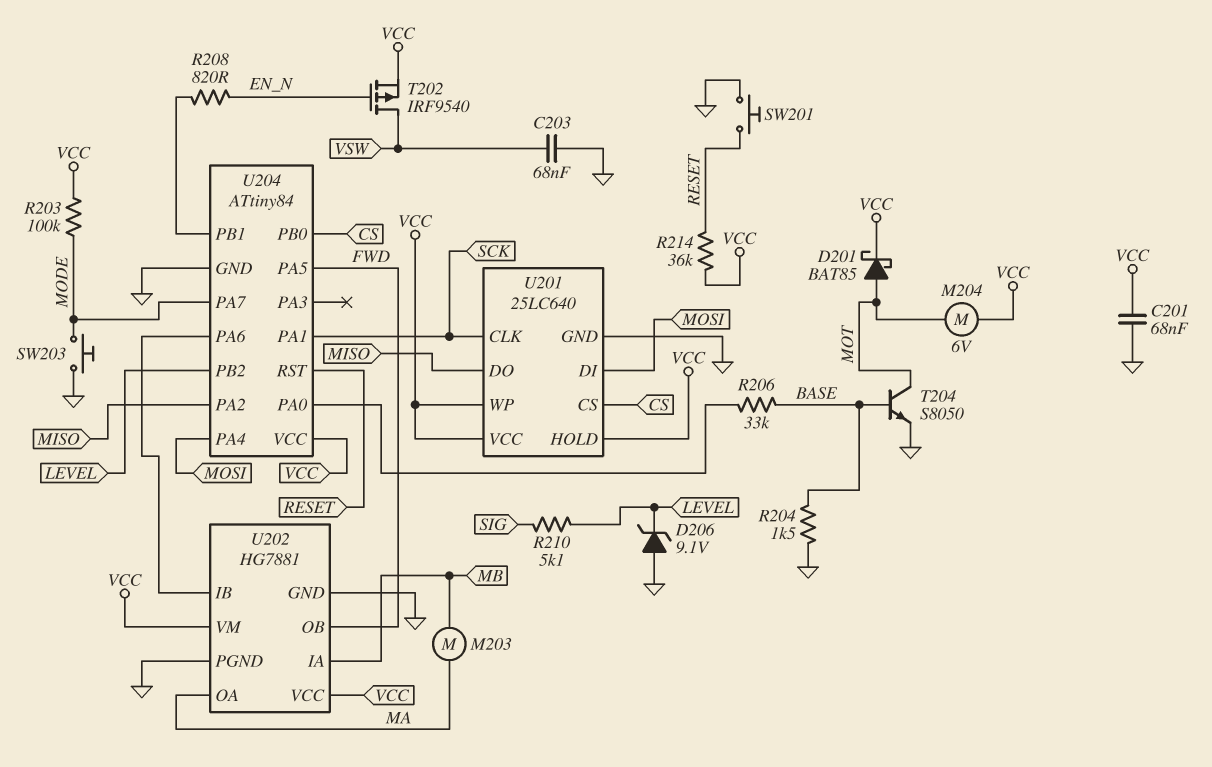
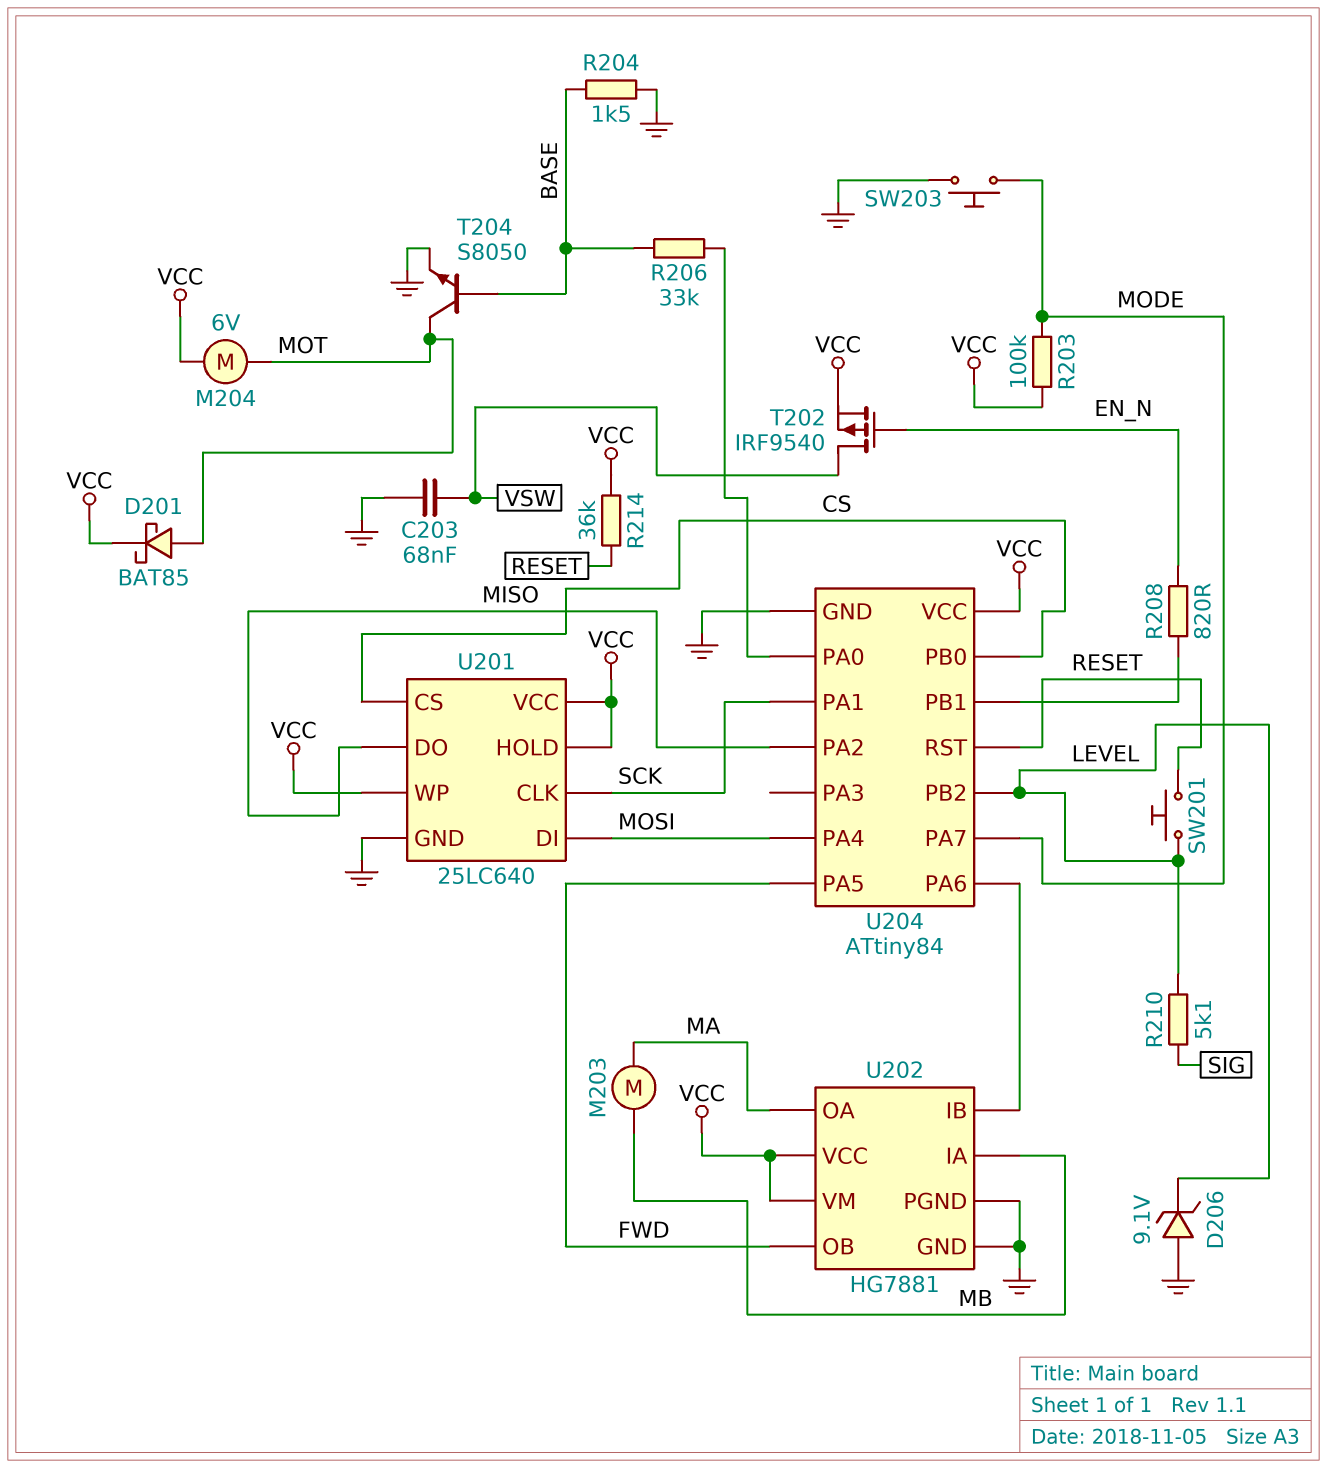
C201: 68nF (GND, VCC) -> none
SW201: button (GND, RESET) -> button (LEVEL, RESET)

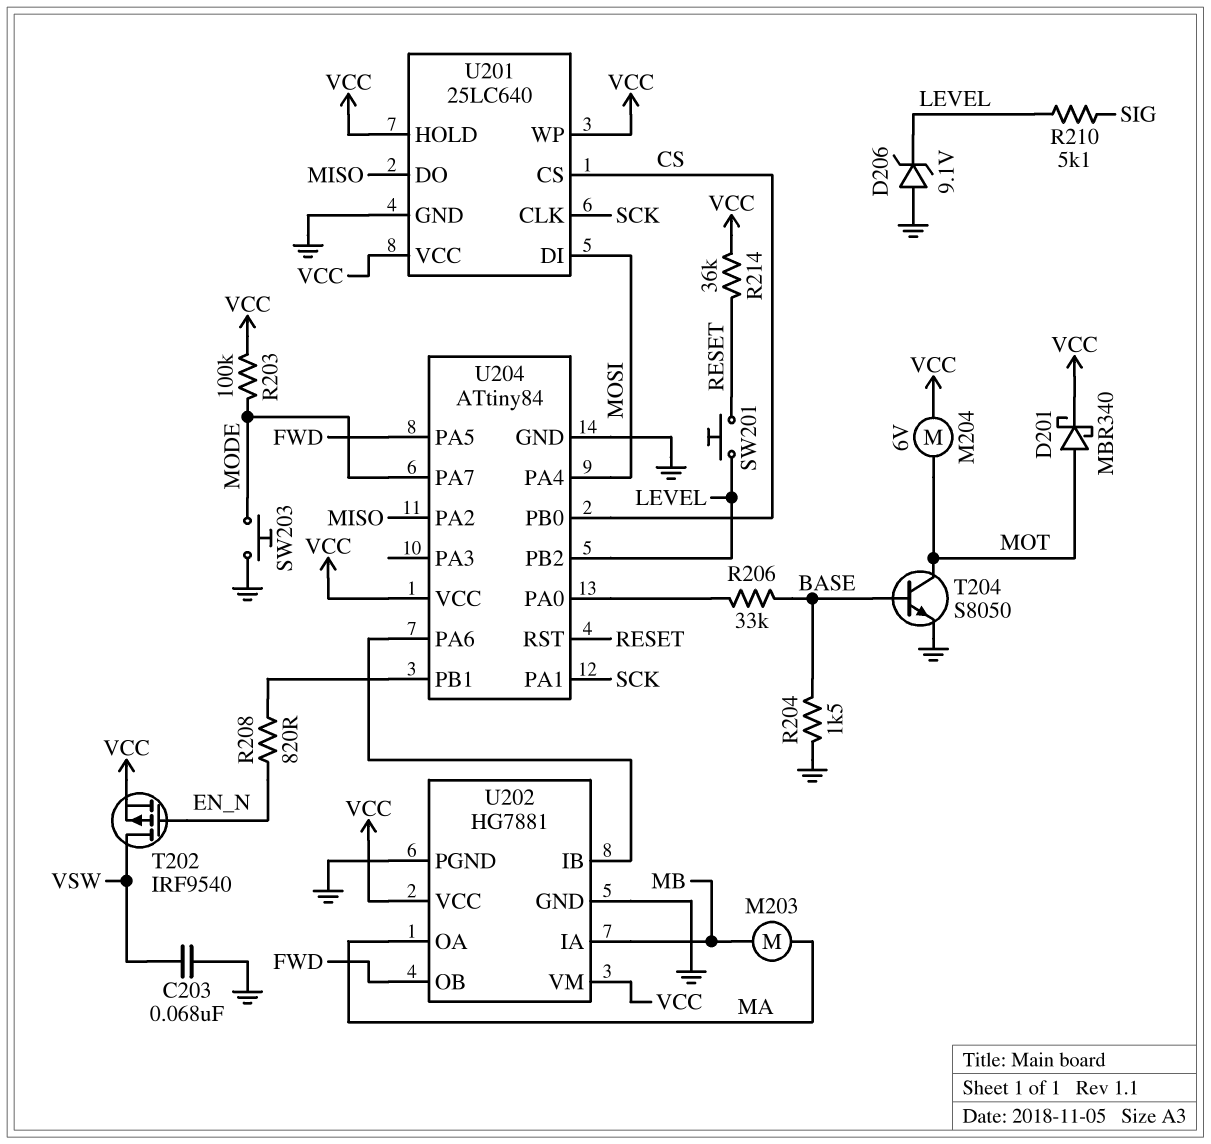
D201: schottky BAT85 (A MOT, K VCC) -> schottky MBR340 (A MOT, K VCC)

